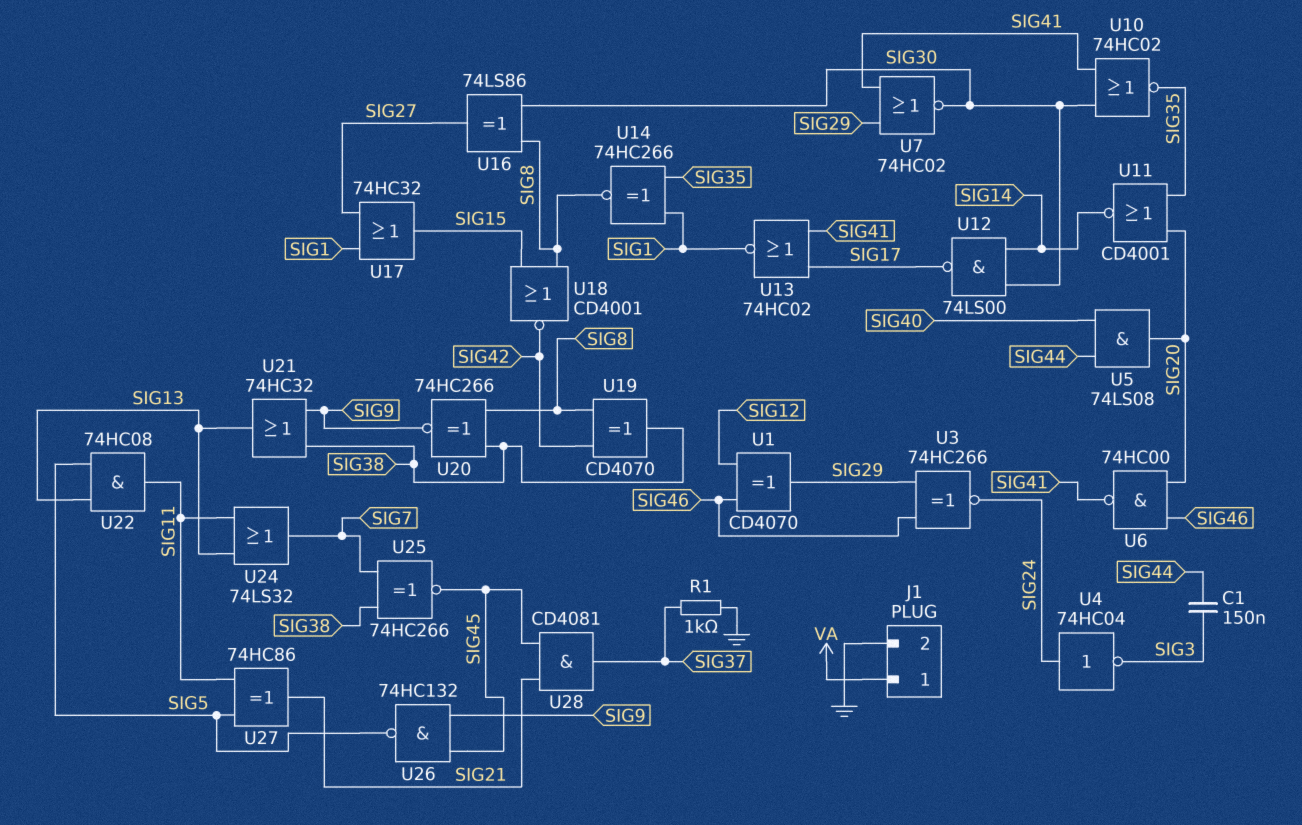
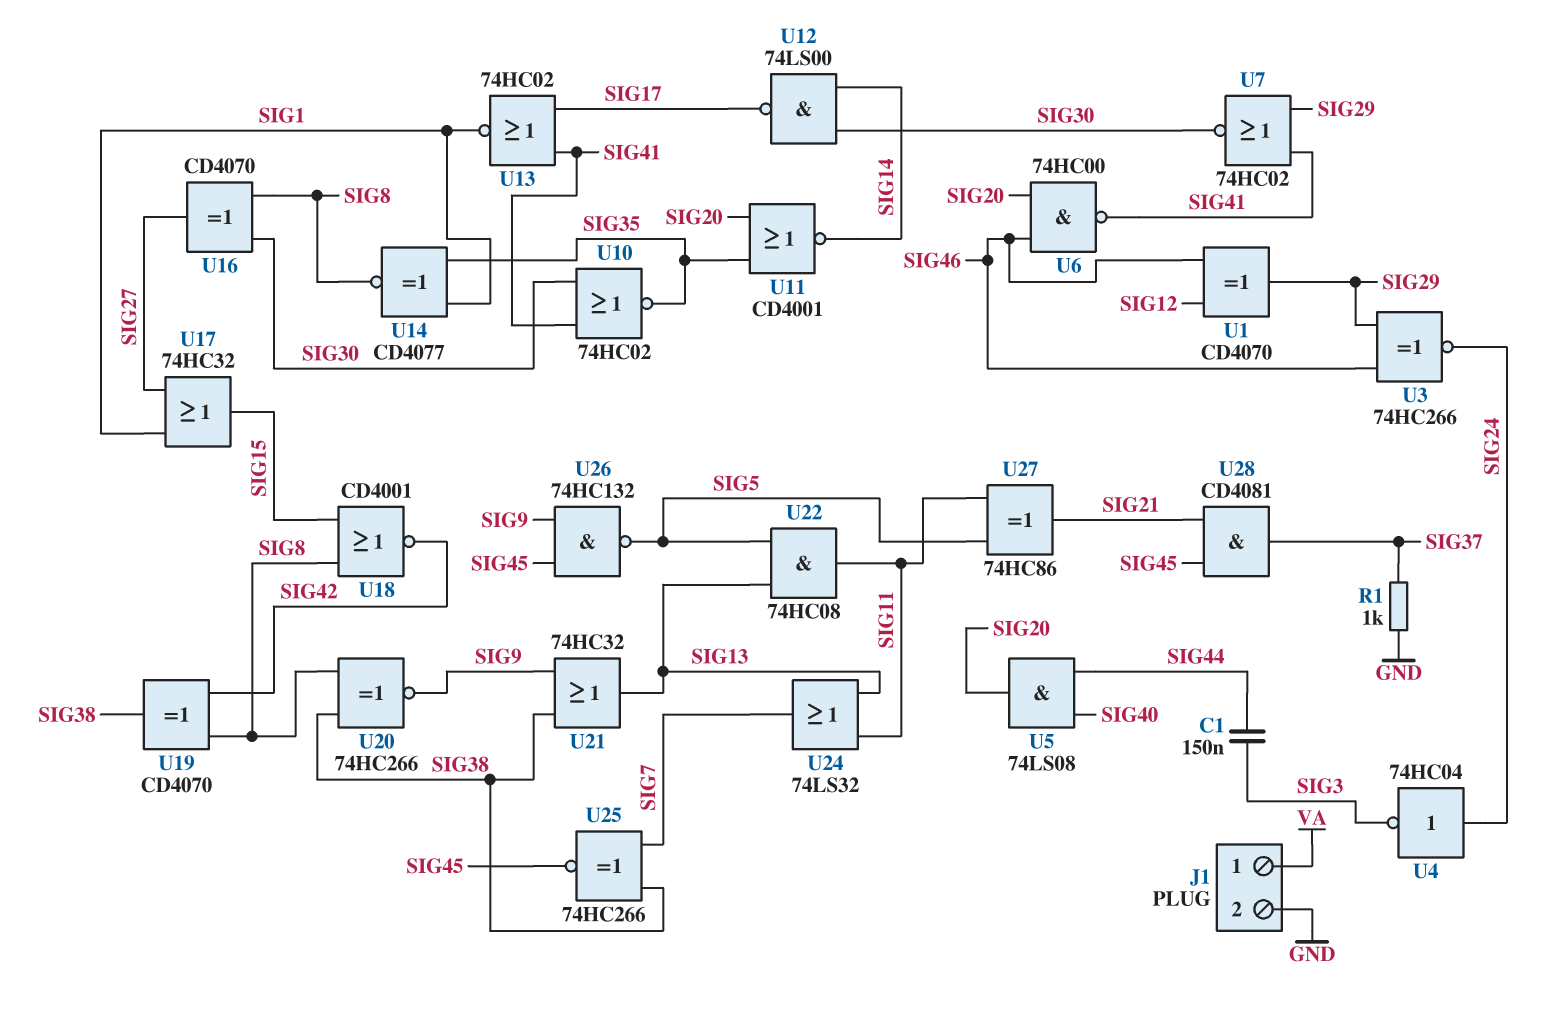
U14: XNOR 74HC266 (in SIG1, in SIG35, out SIG8) -> XNOR CD4077 (in SIG1, in SIG35, out SIG8)
U16: XOR 74LS86 (in SIG8, in SIG30, out SIG27) -> XOR CD4070 (in SIG8, in SIG30, out SIG27)

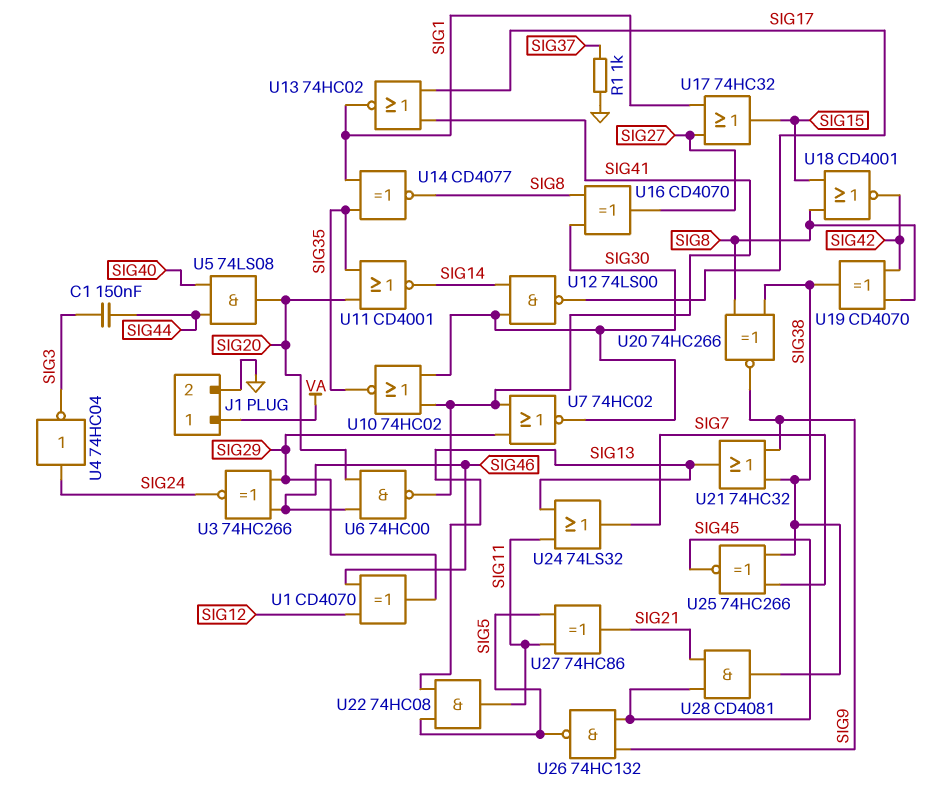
U28: AND CD4081 (in SIG21, in SIG45, out SIG37) -> AND CD4081 (in SIG21, in SIG45, out SIG38)

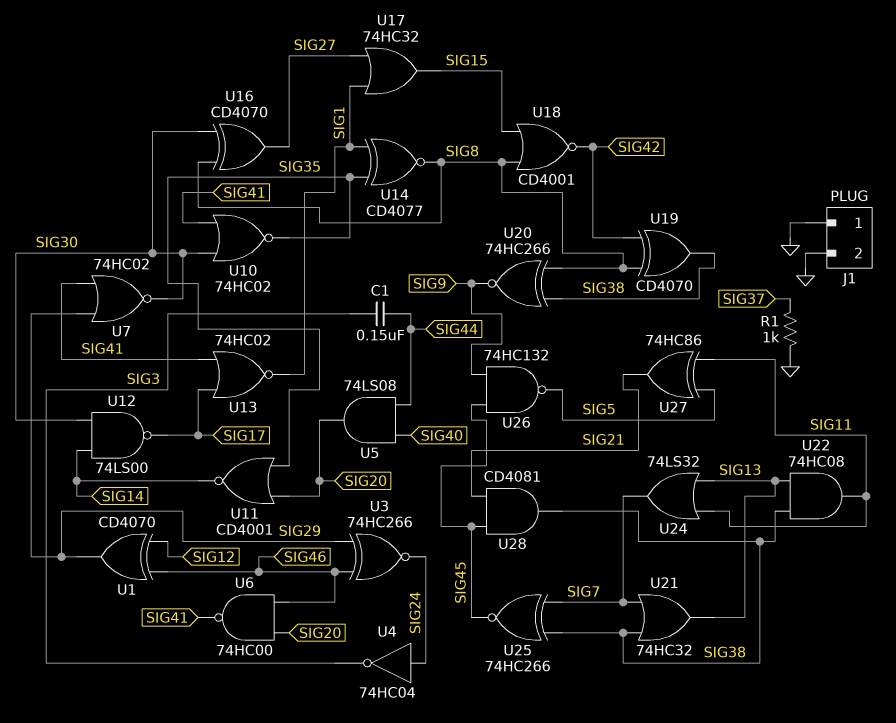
J1 pin 1: VA -> GND
U21: OR 74HC32 (in SIG9, in SIG38, out SIG13) -> OR 74HC32 (in SIG7, in SIG38, out SIG13)
U22: AND 74HC08 (in SIG5, in SIG13, out SIG11) -> AND 74HC08 (in SIG13, in SIG38, out SIG11)

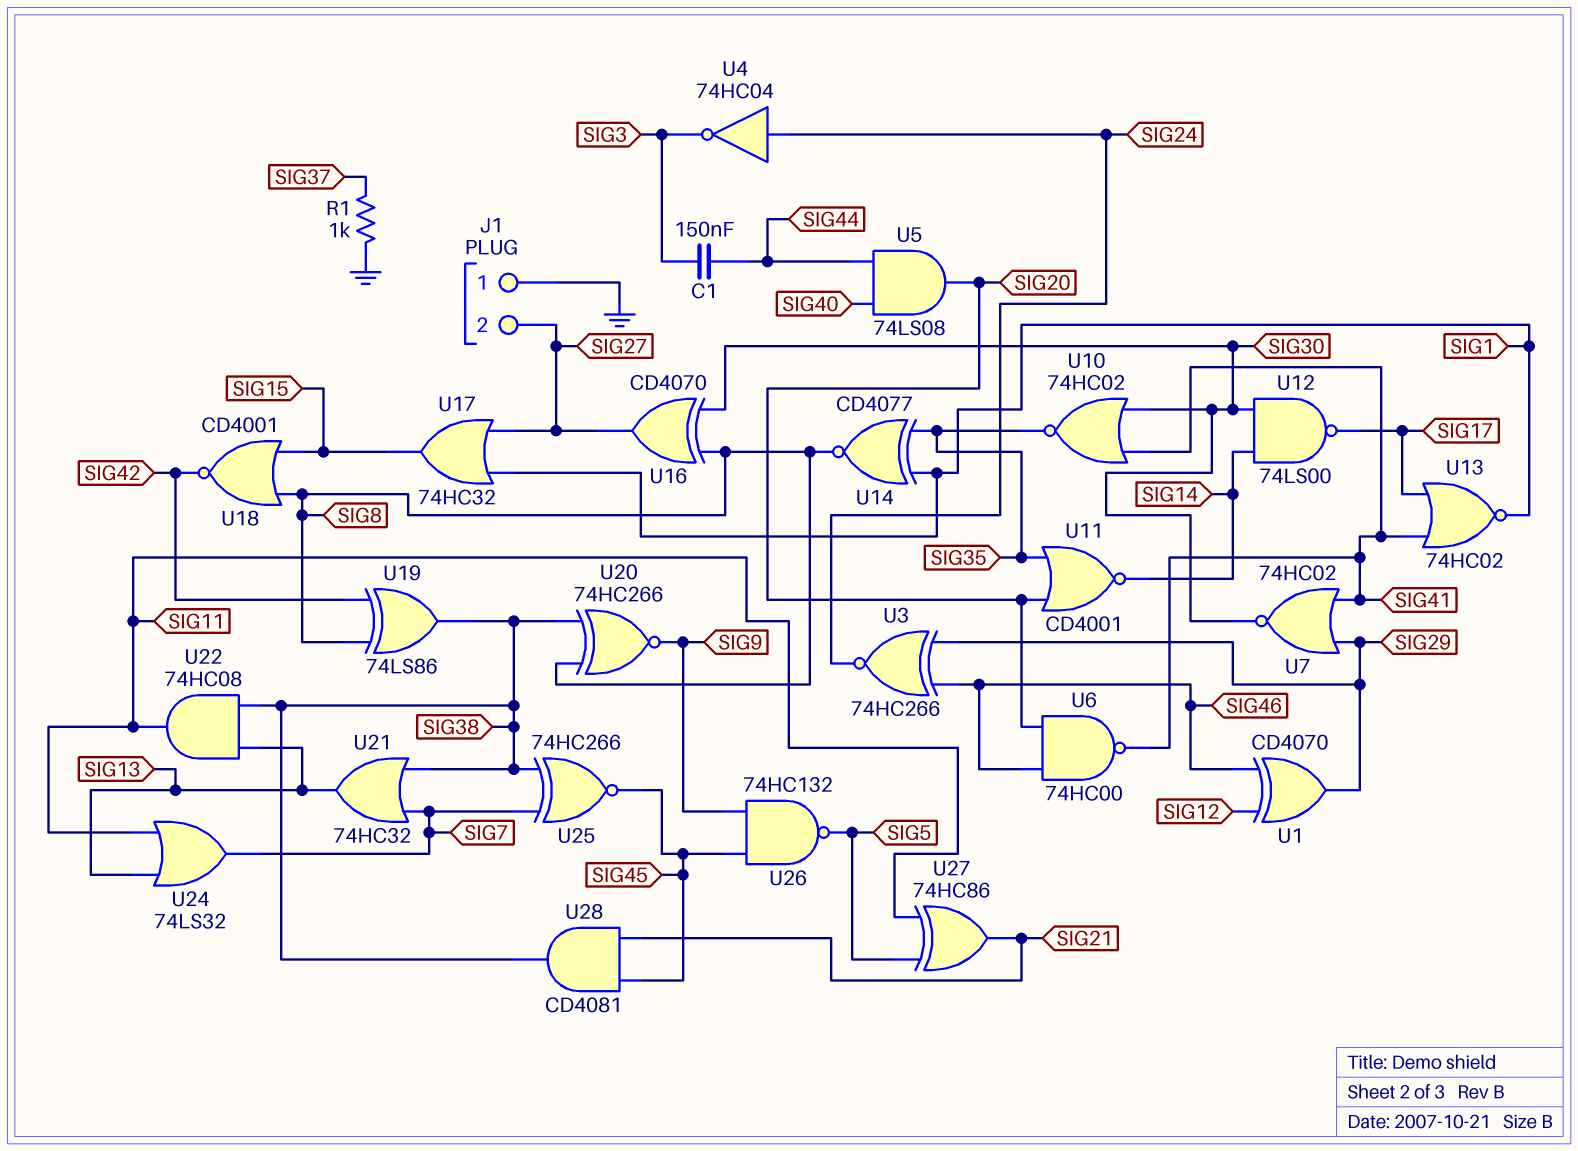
J1 pin 2: GND -> SIG27
U19: XOR CD4070 (in SIG8, in SIG42, out SIG38) -> XOR 74LS86 (in SIG8, in SIG42, out SIG38)

